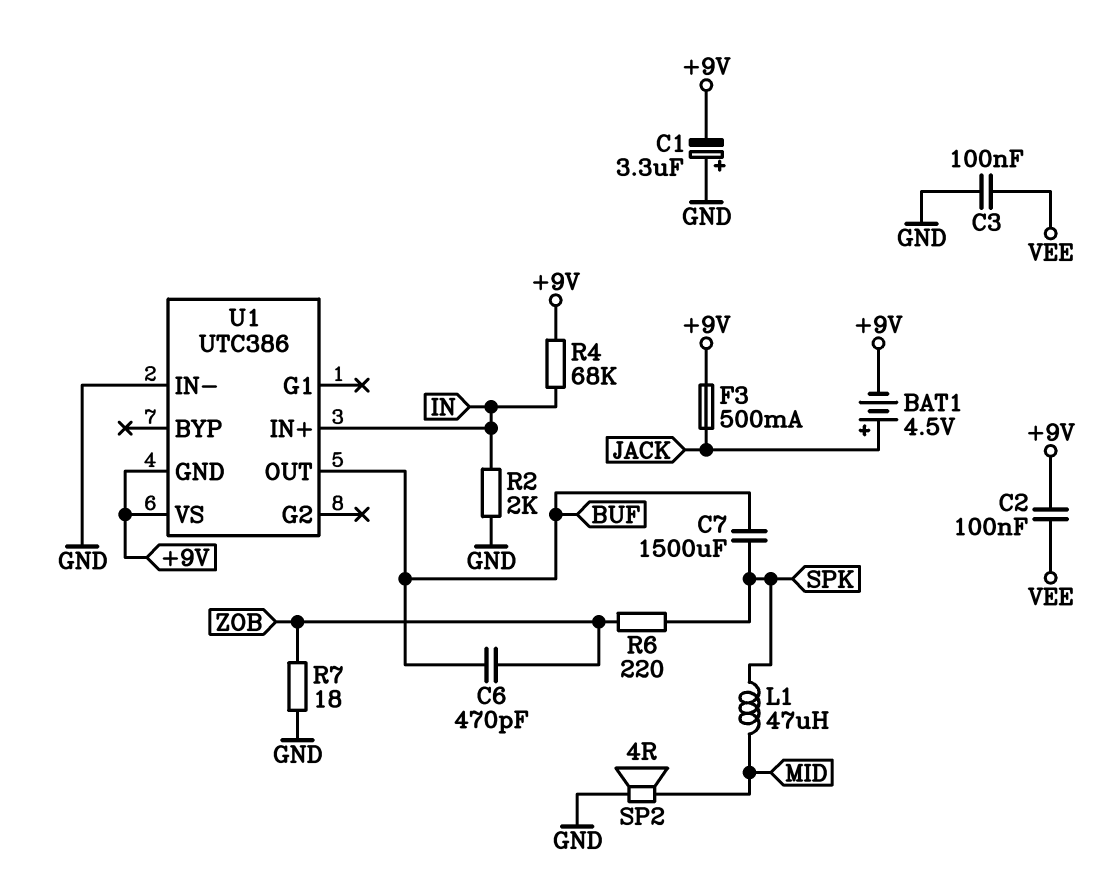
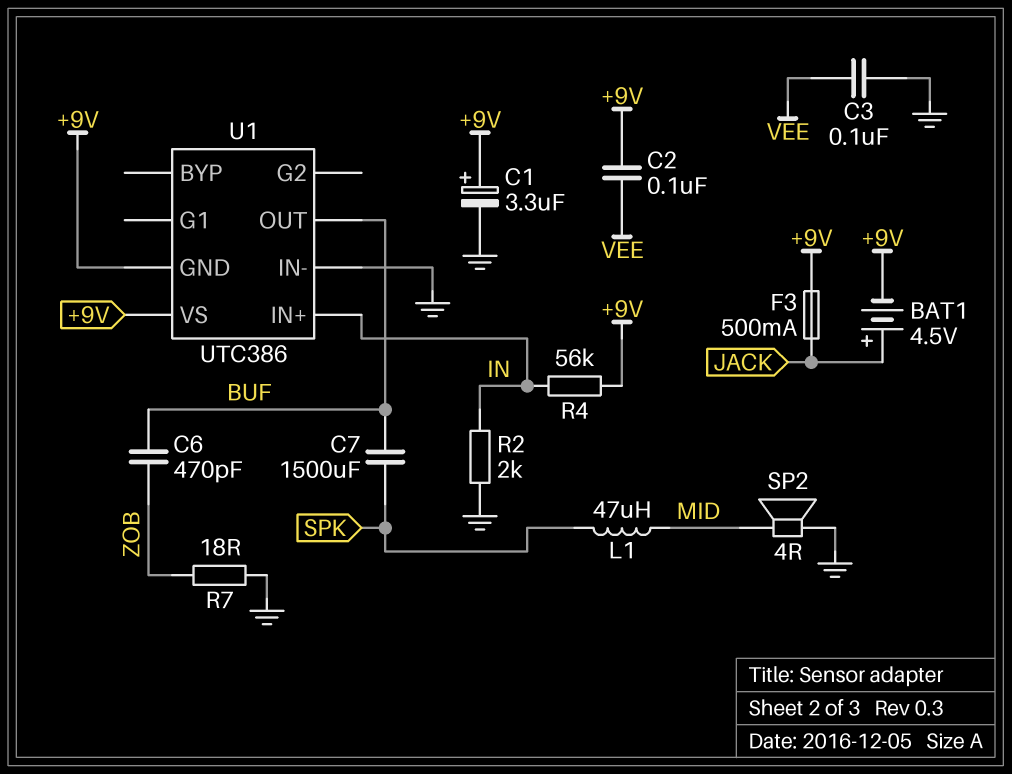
C1: 3.3uF (plus GND, minus +9V) -> 3.3uF (plus +9V, minus GND)
R4: 68k (+9V, IN) -> 56k (+9V, IN)
R6: 220 (SPK, ZOB) -> none

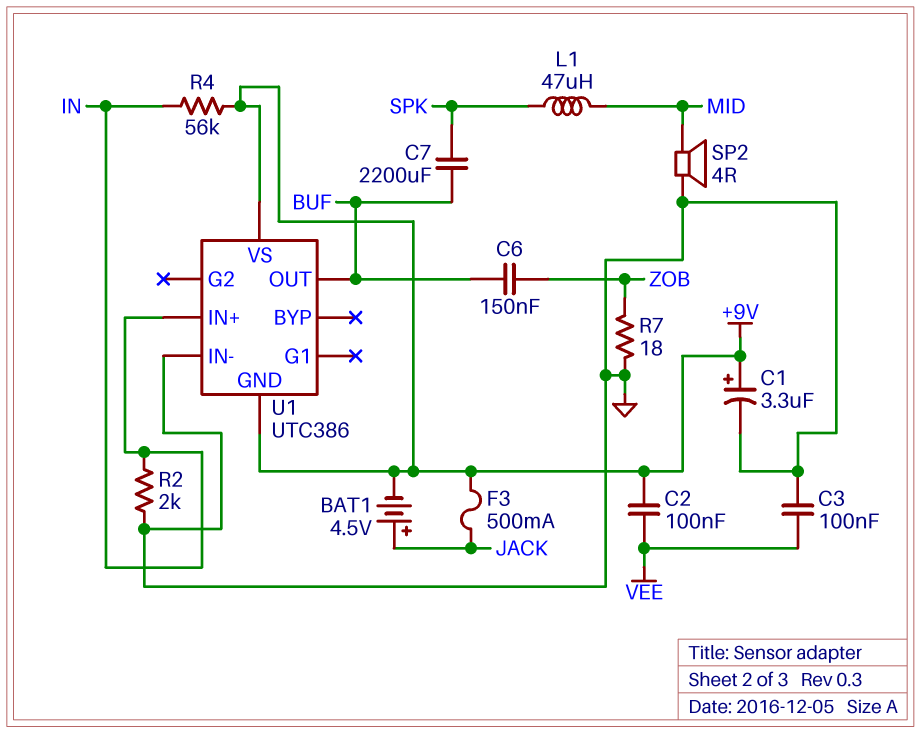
C6: 470pF (BUF, ZOB) -> 150nF (BUF, ZOB)
C7: 1500uF (BUF, SPK) -> 2200uF (BUF, SPK)

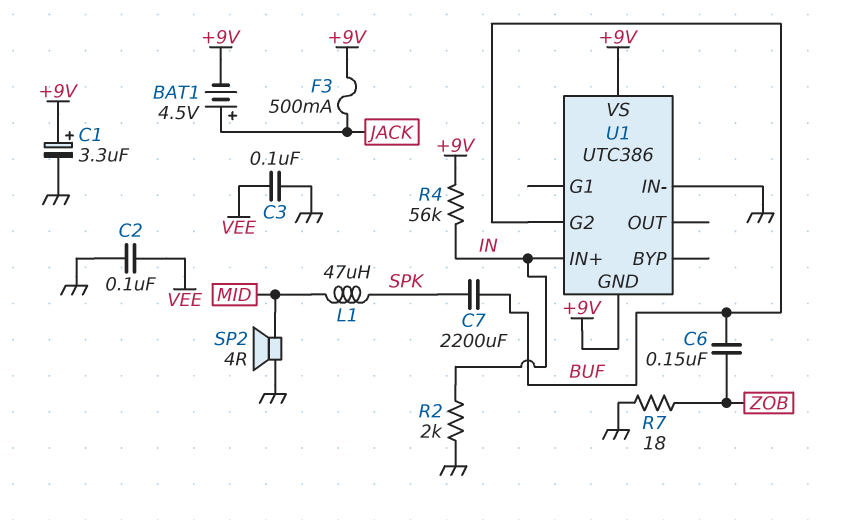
C2: 100nF (+9V, VEE) -> 100nF (GND, VEE)
U1 pin G2: none -> BUF
U1 pin OUT: BUF -> none

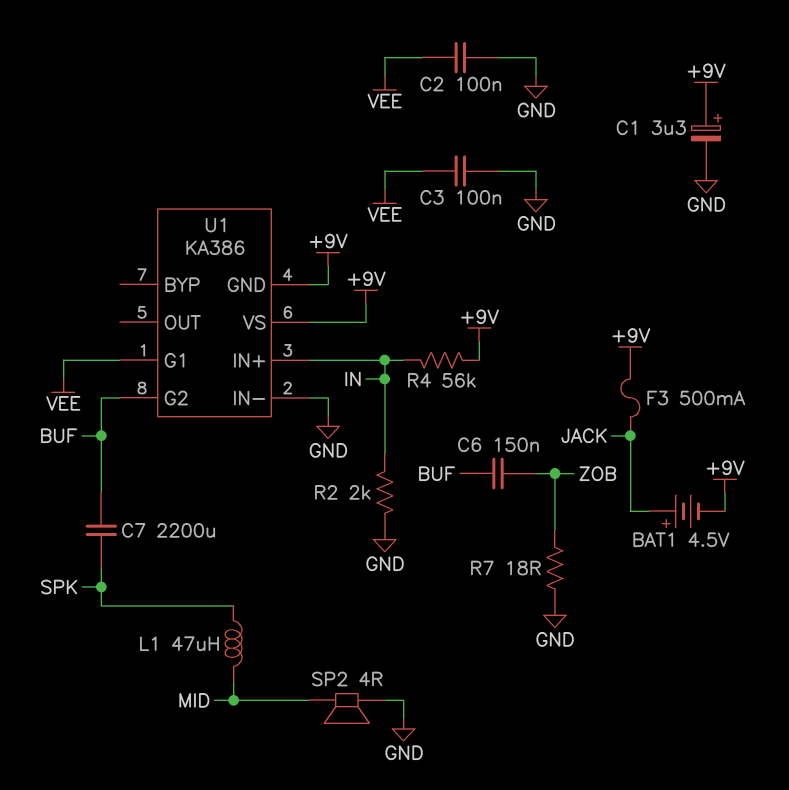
U1: UTC386 -> KA386
U1 pin G1: none -> VEE

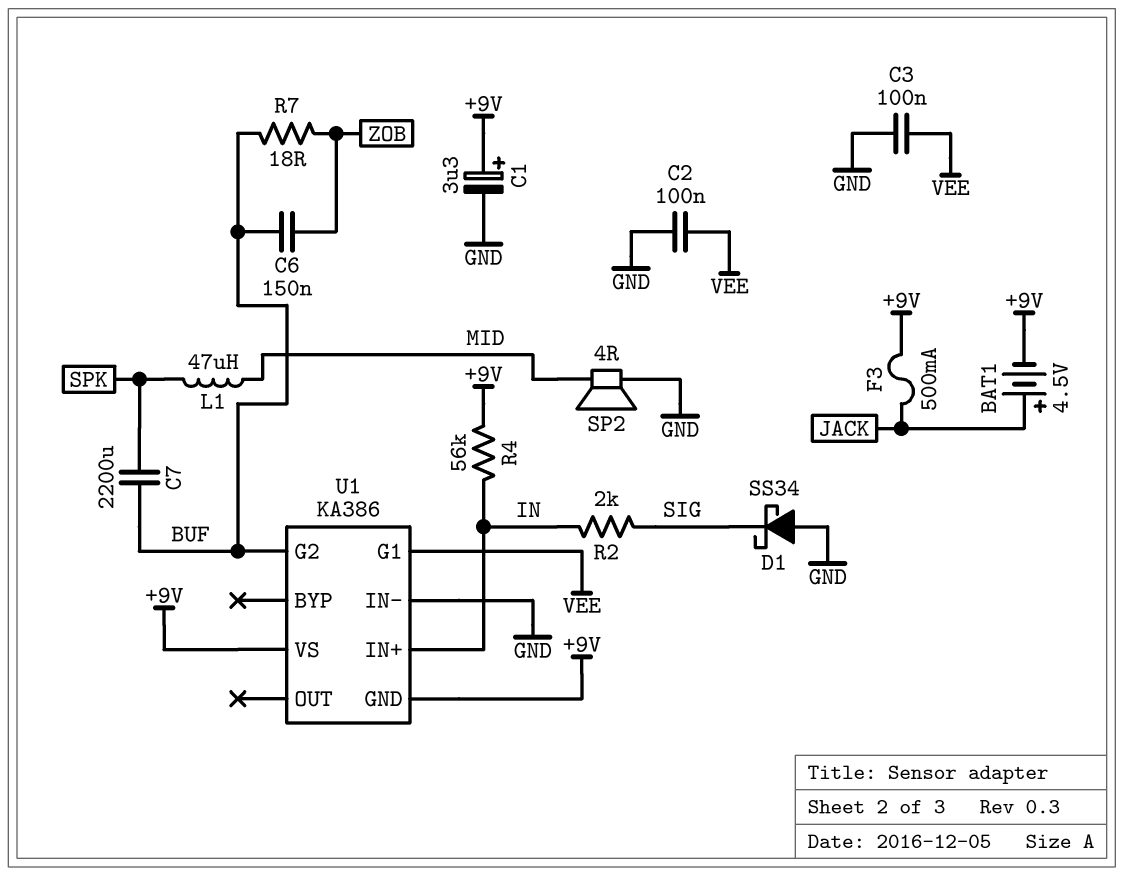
D1: none -> schottky SS34 (A GND, K SIG)
R2: 2k (GND, IN) -> 2k (IN, SIG)
R7: 18 (GND, ZOB) -> 18 (BUF, ZOB)

